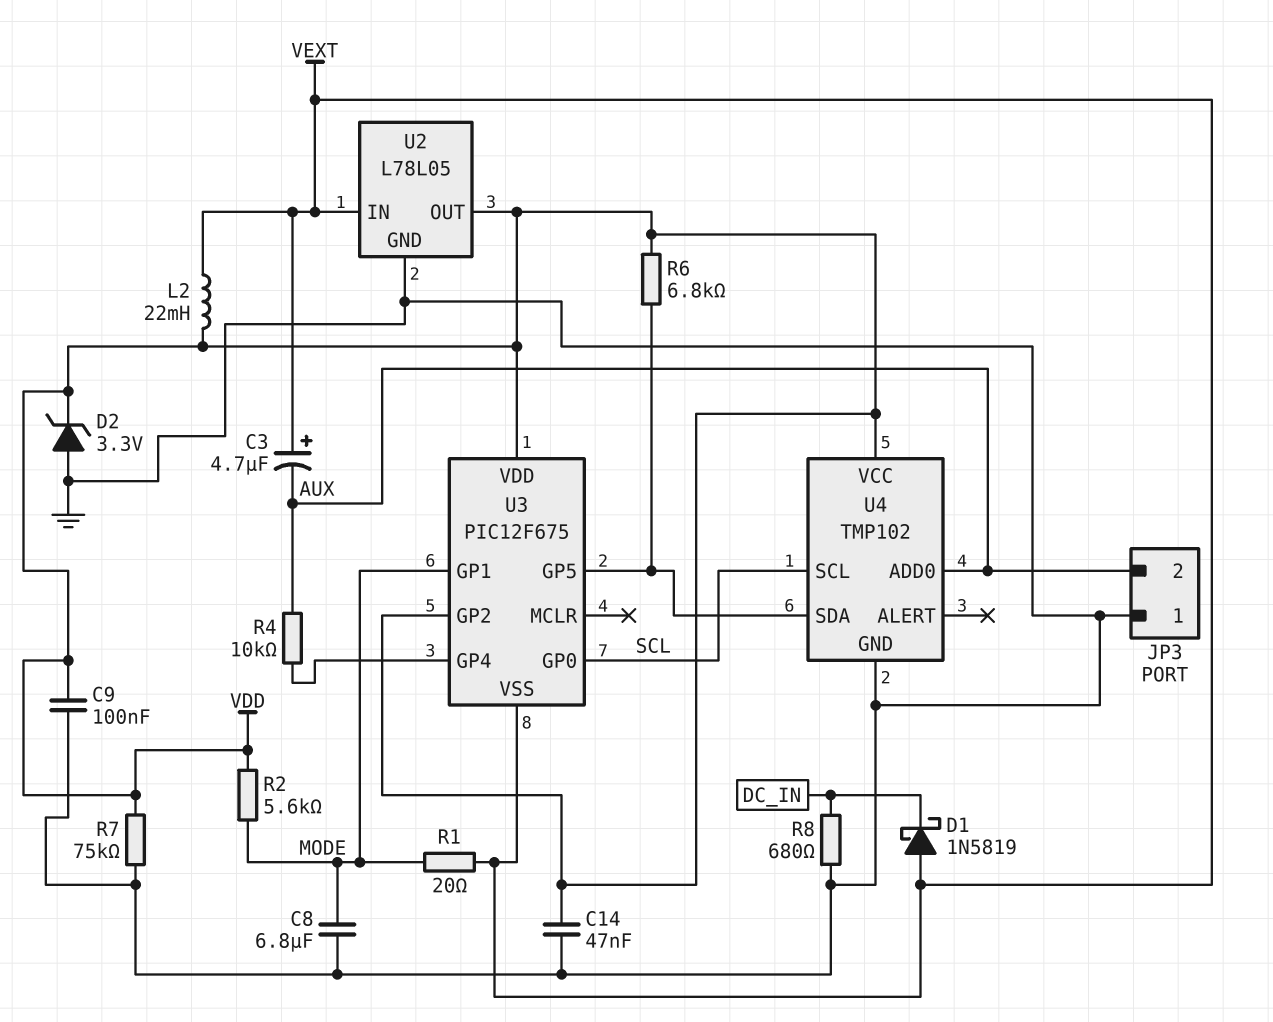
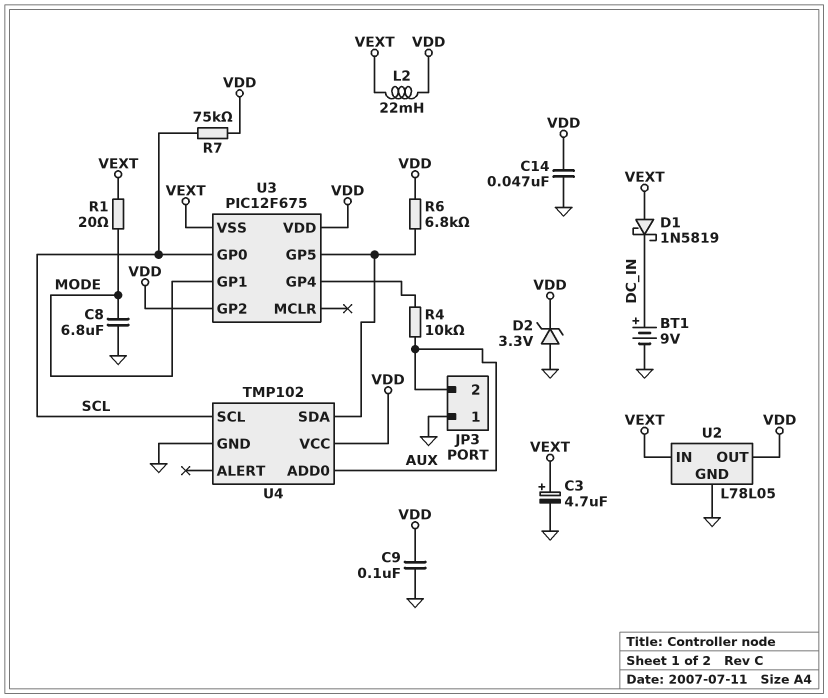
BT1: none -> 9V (plus DC_IN, minus GND)
C3: 4.7uF (plus VEXT, minus AUX) -> 4.7uF (plus VEXT, minus GND)
R2: 5.6k (MODE, VDD) -> none
R7: 75k (GND, VDD) -> 75k (SCL, VDD)
R8: 680 (DC_IN, GND) -> none

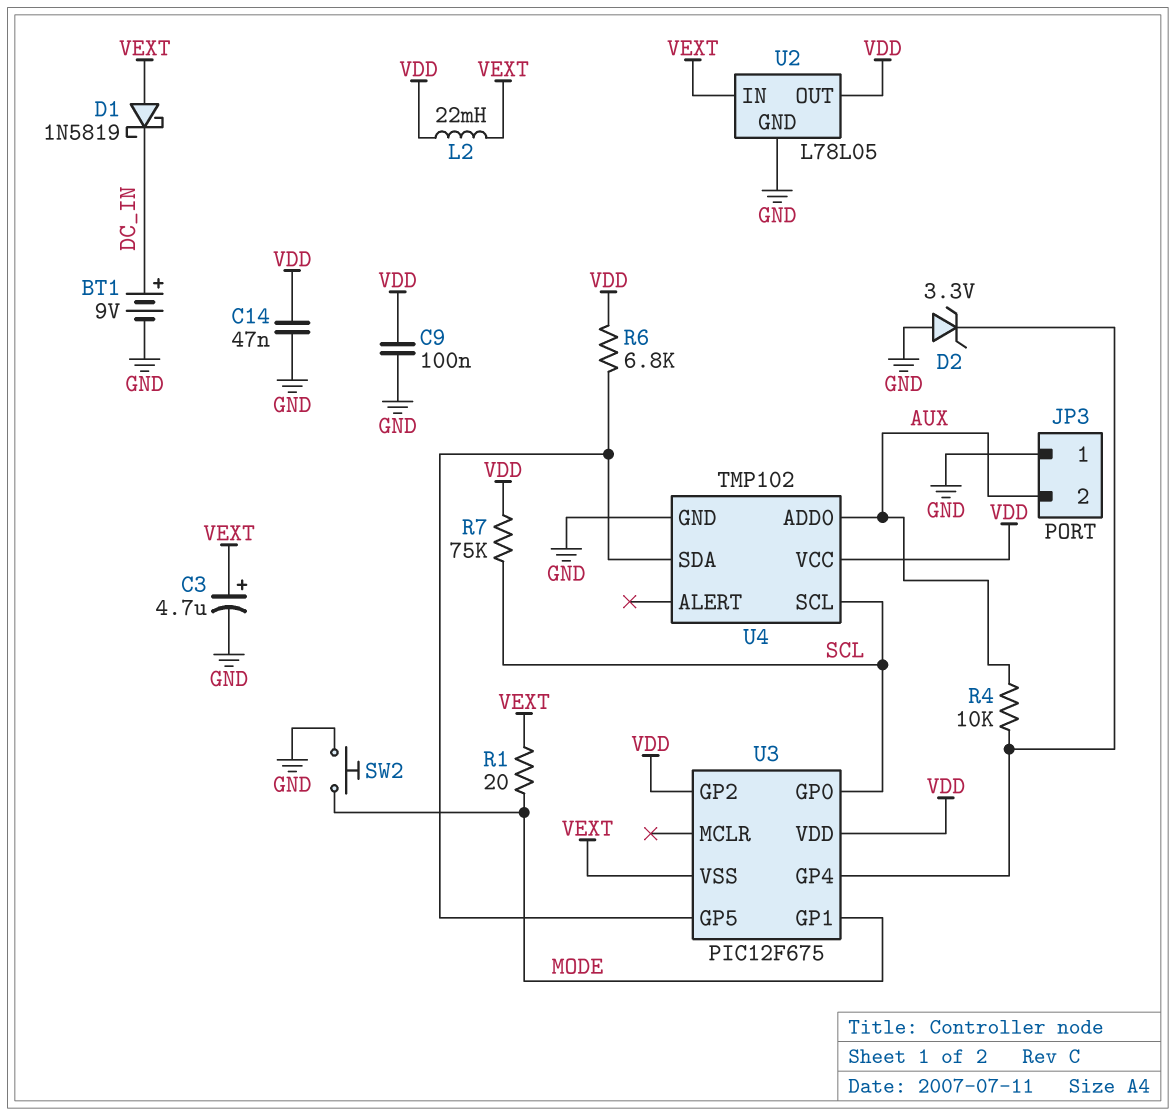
C8: 6.8uF (GND, MODE) -> none
D2: zener 3.3V (A GND, K VDD) -> zener 3.3V (A GND, K U3/GP4)
SW2: none -> button (GND, MODE)

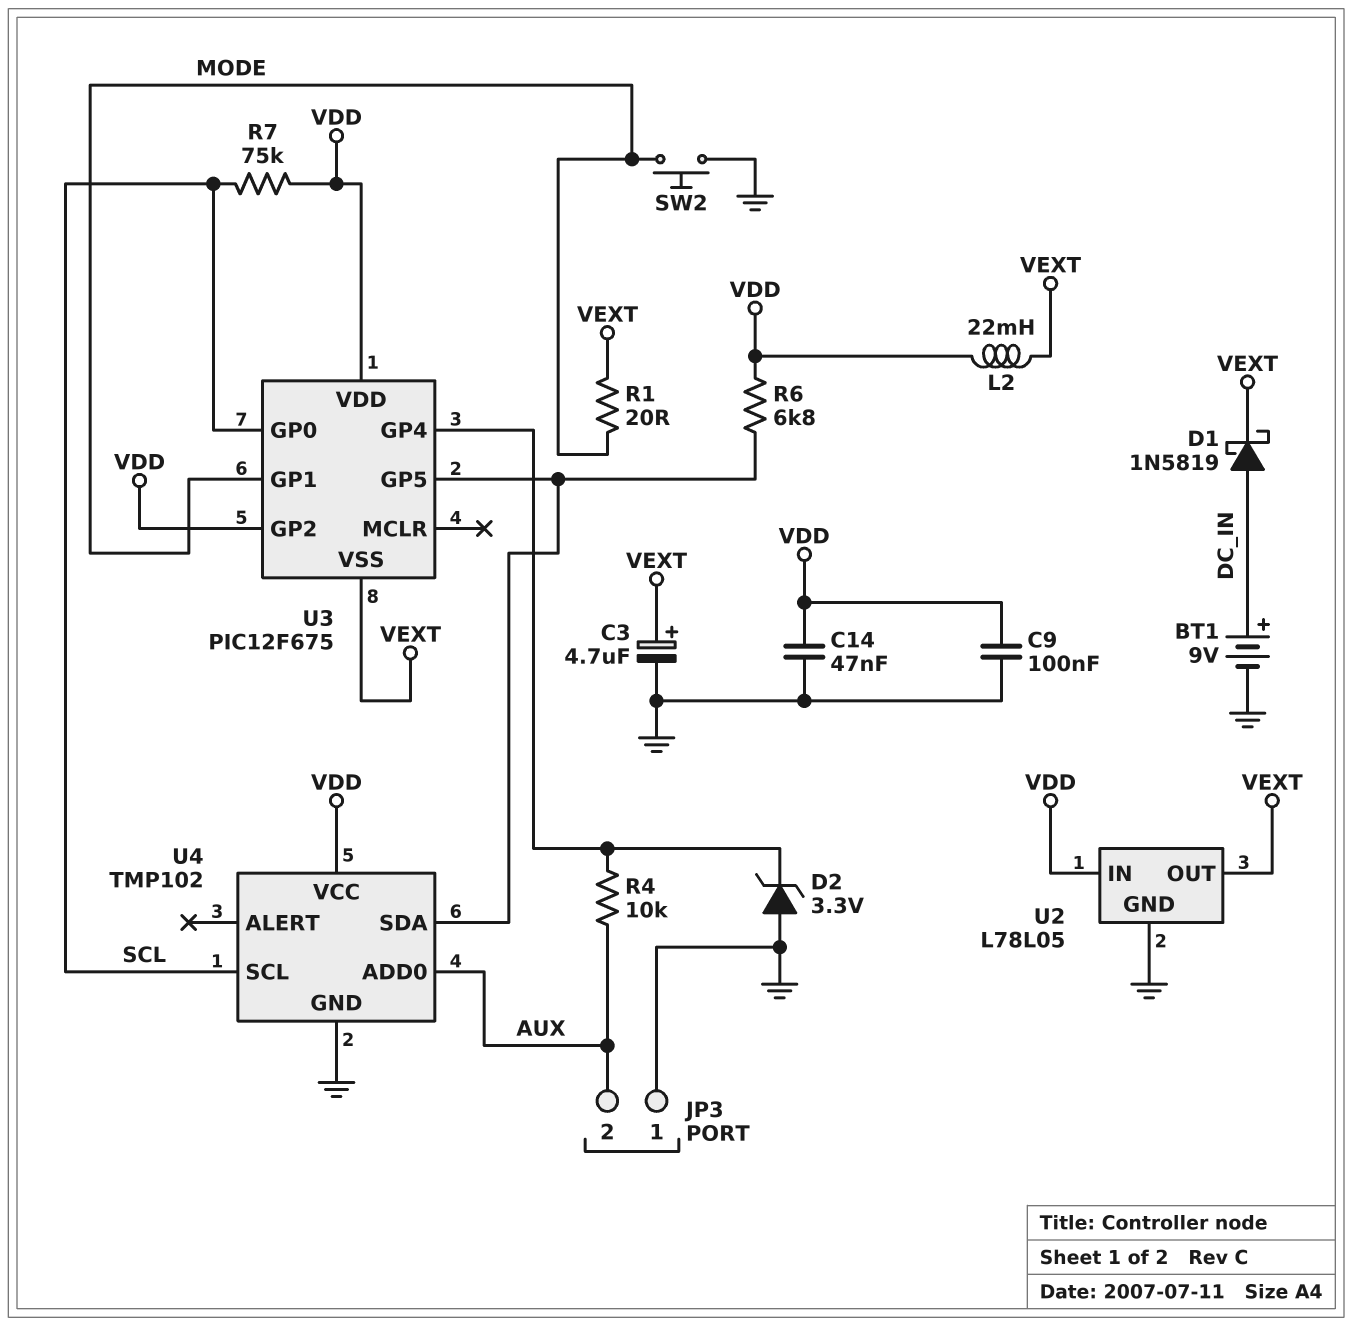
D1: schottky 1N5819 (A VEXT, K DC_IN) -> schottky 1N5819 (A DC_IN, K VEXT)
U2 pin IN: VEXT -> VDD
U2 pin OUT: VDD -> VEXT

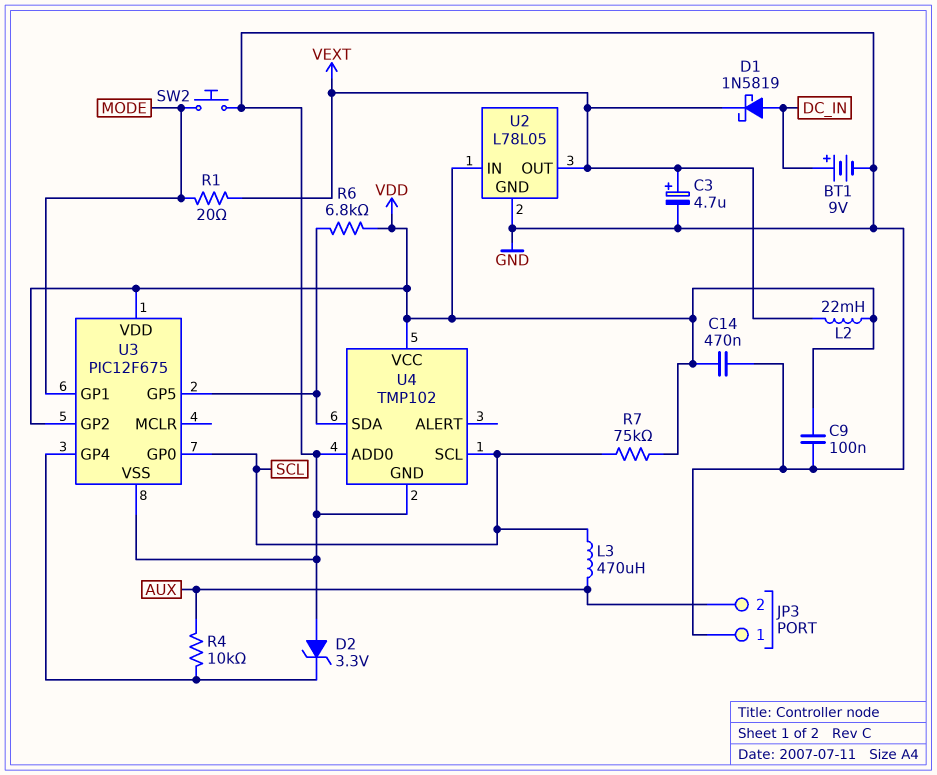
C14: 47nF (GND, VDD) -> 470nF (GND, VDD)
L3: none -> 470uH (AUX, SCL)
U3 pin VSS: VEXT -> GND
U4 pin ADD0: AUX -> GND

